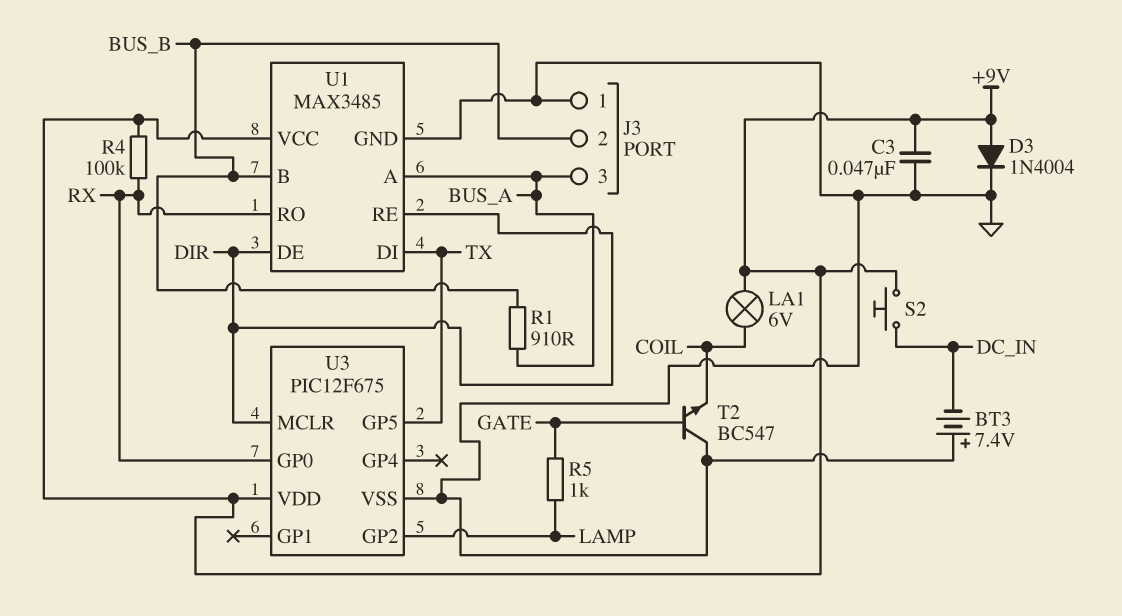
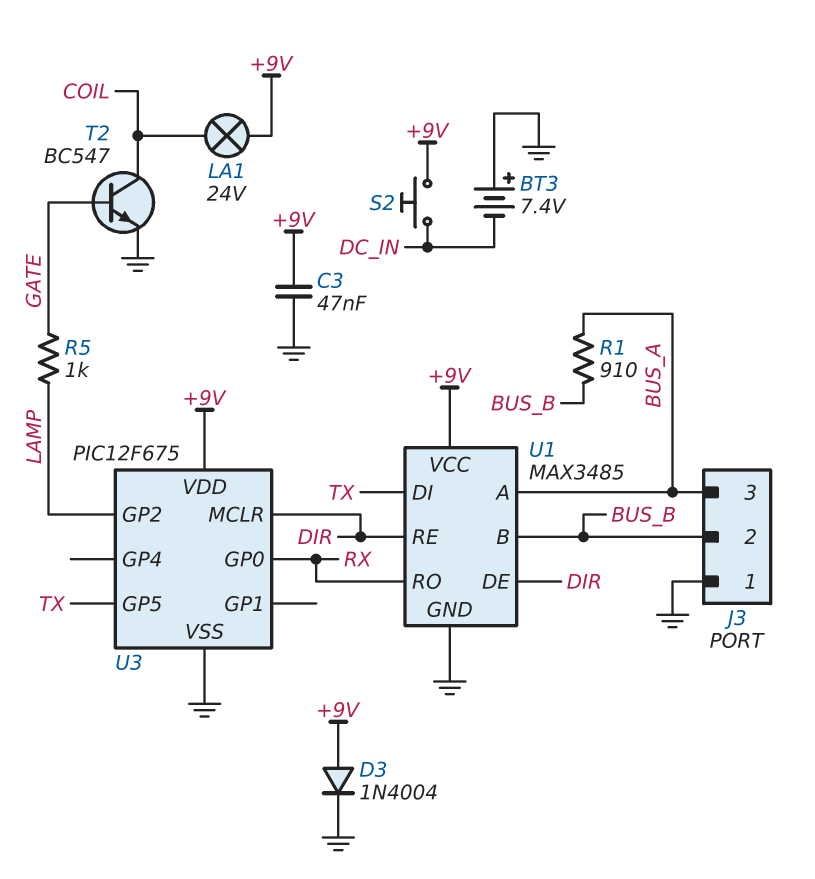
LA1: lamp 6V (+9V, COIL) -> lamp 24V (+9V, COIL)
R4: 100k (+9V, RX) -> none
T2: NPN BC547 (B GATE, C GND, E COIL) -> NPN BC547 (B GATE, C COIL, E GND)

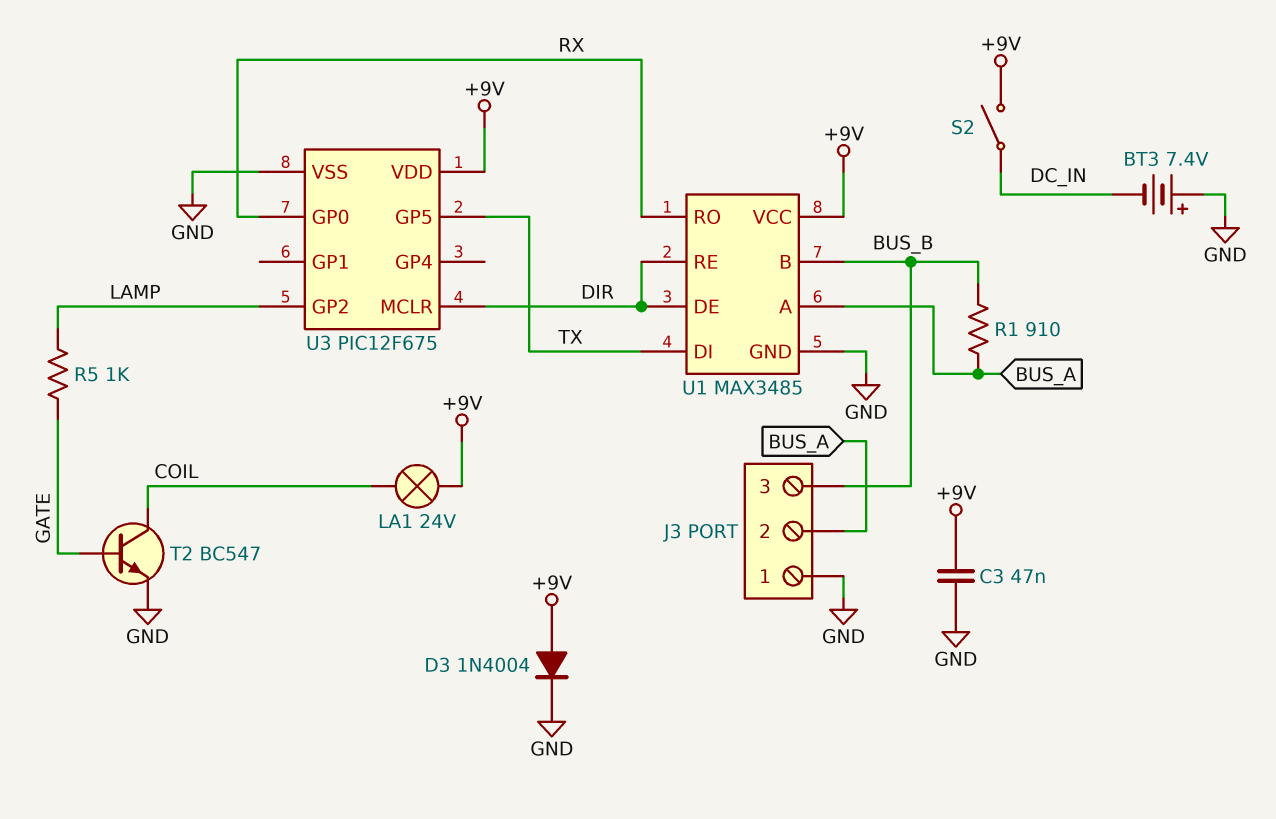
J3 pin 2: BUS_B -> BUS_A
J3 pin 3: BUS_A -> BUS_B
S2: button (+9V, DC_IN) -> switch (+9V, DC_IN)

